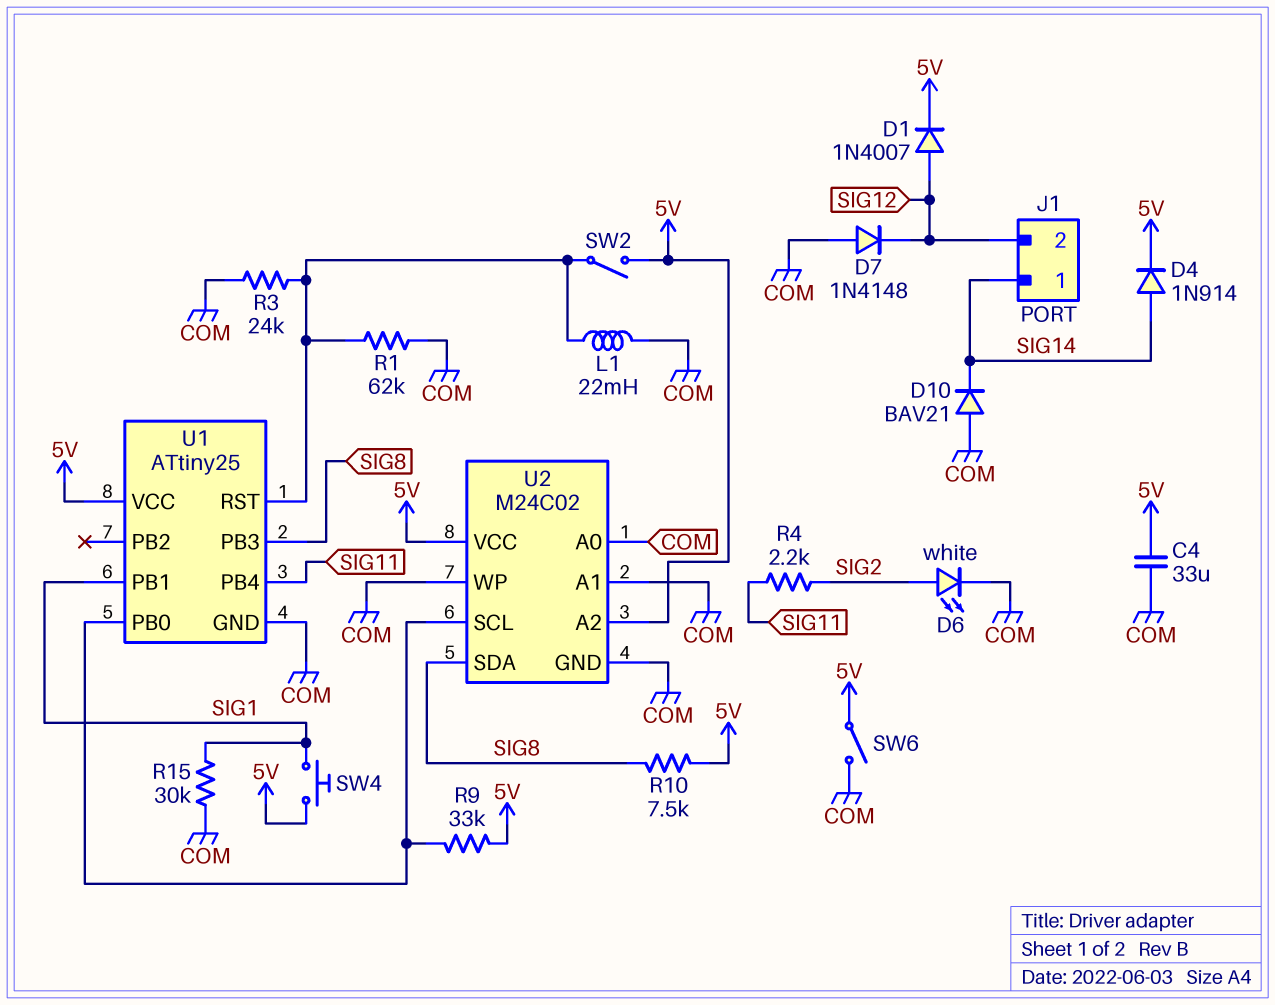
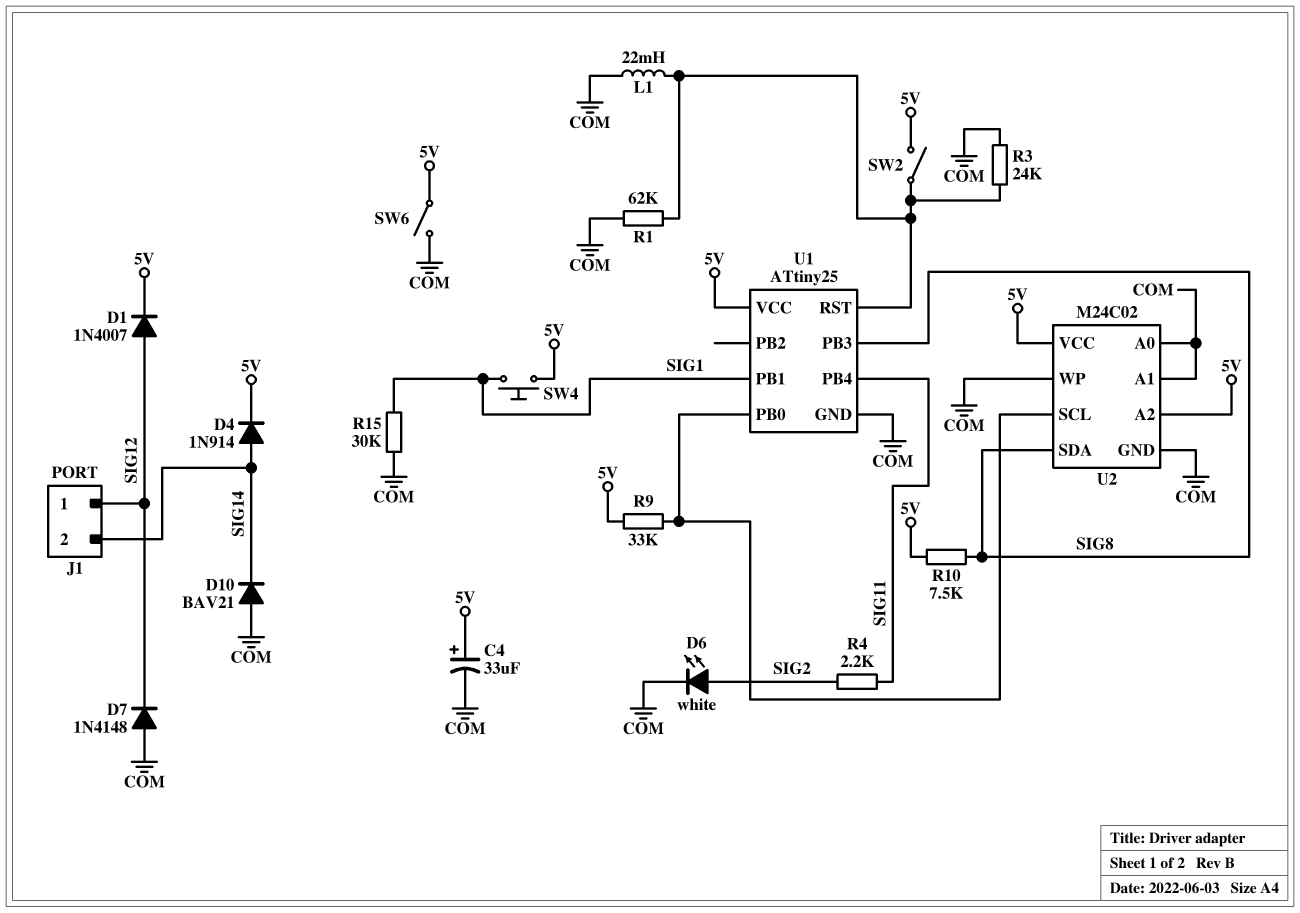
C4: 33uF (5V, COM) -> 33uF (plus 5V, minus COM)
J1 pin 1: SIG14 -> SIG12
J1 pin 2: SIG12 -> SIG14

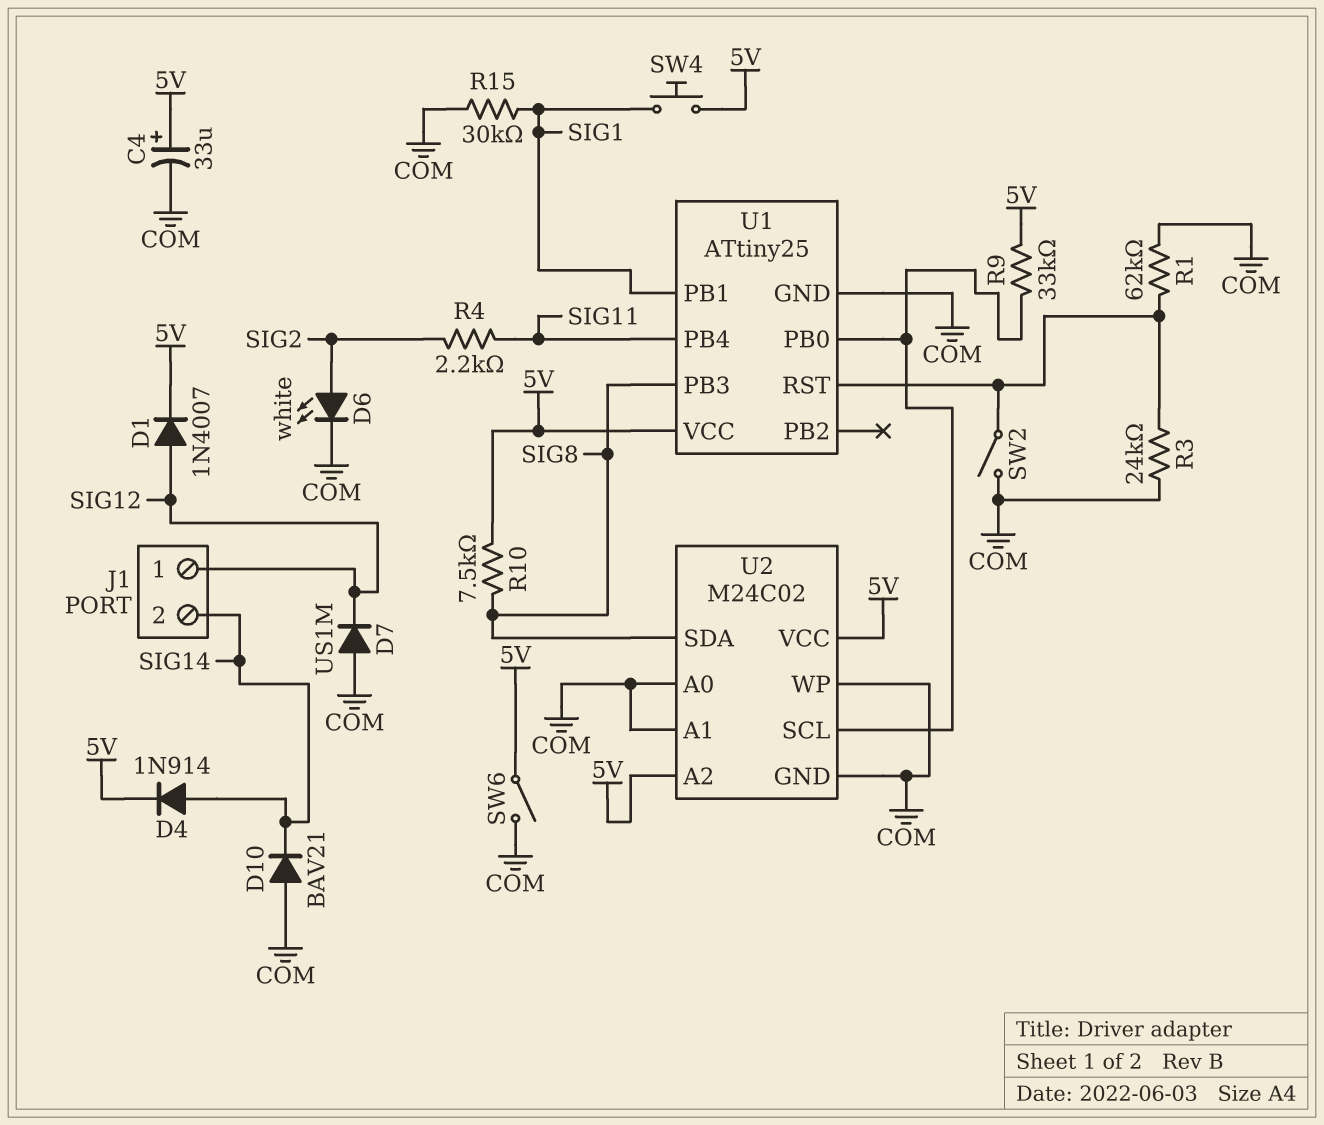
D7: diode 1N4148 (A COM, K SIG12) -> diode US1M (A COM, K SIG12)
L1: 22mH (COM, U1/RST) -> none
SW2: switch (5V, U1/RST) -> switch (COM, U1/RST)

